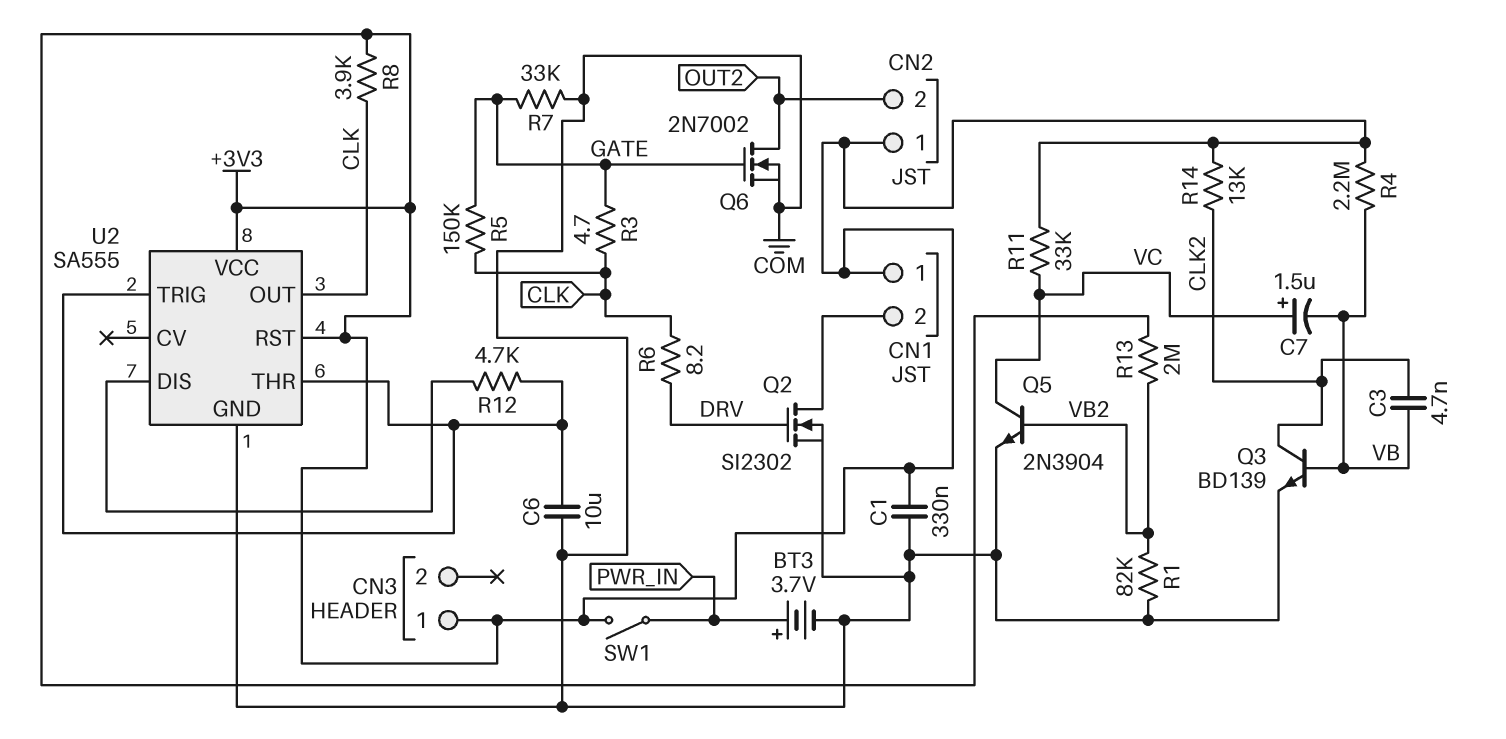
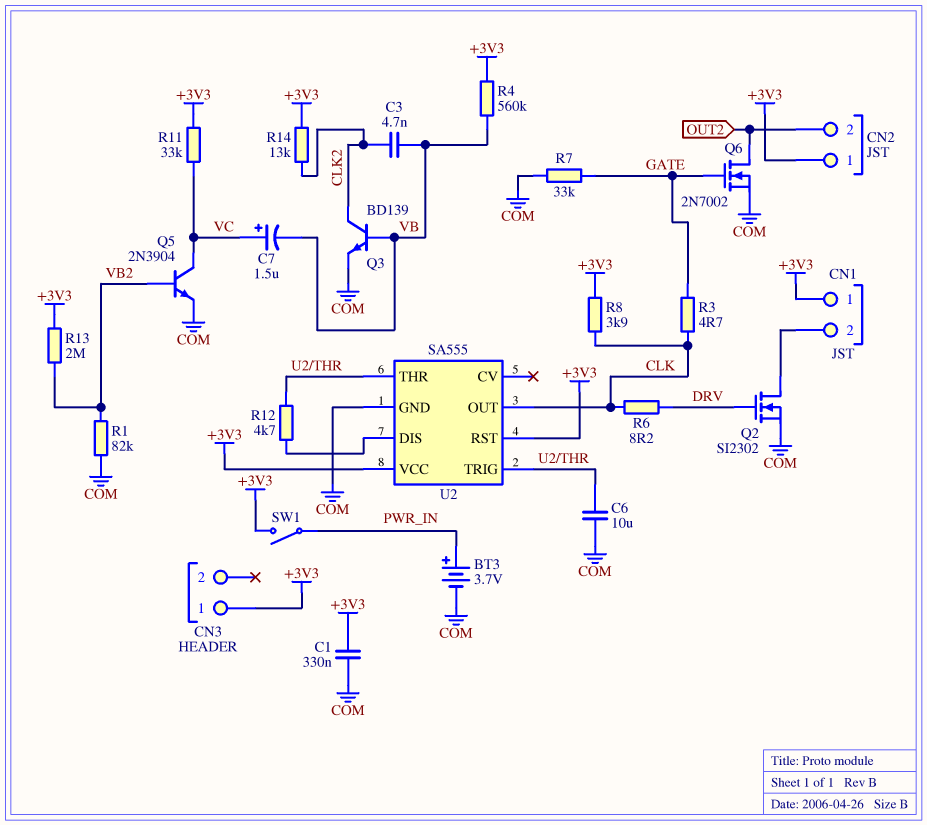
R4: 2.2M (+3V3, VB) -> 560k (+3V3, VB)
R5: 150k (CLK, GATE) -> none

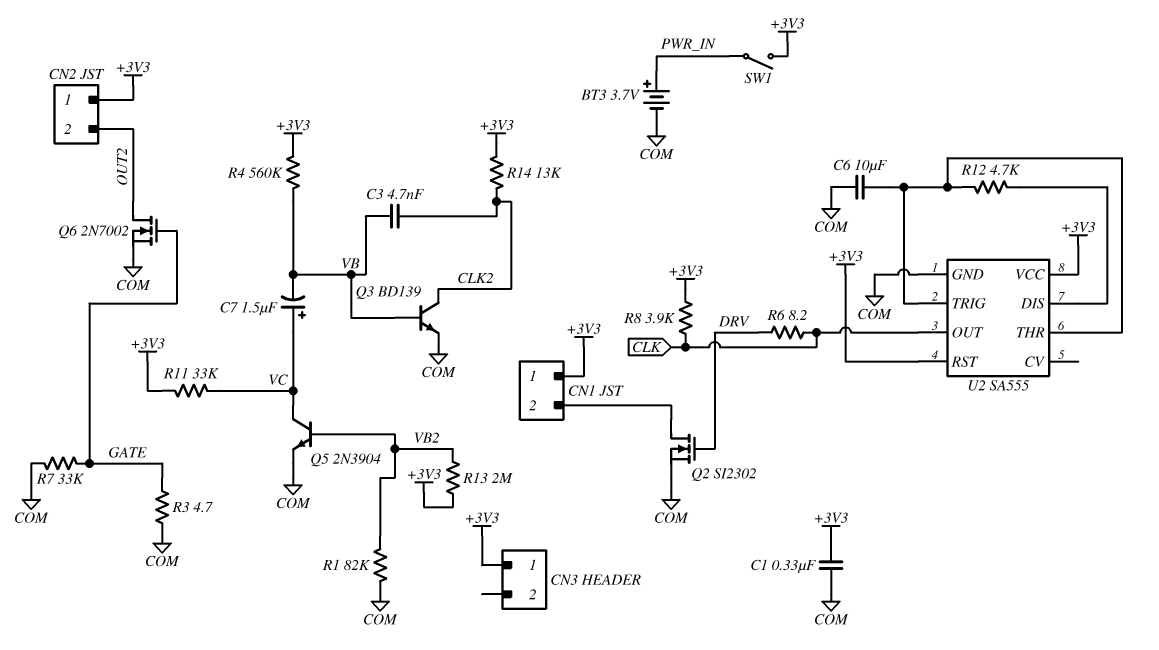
R3: 4.7 (CLK, GATE) -> 4.7 (COM, GATE)

